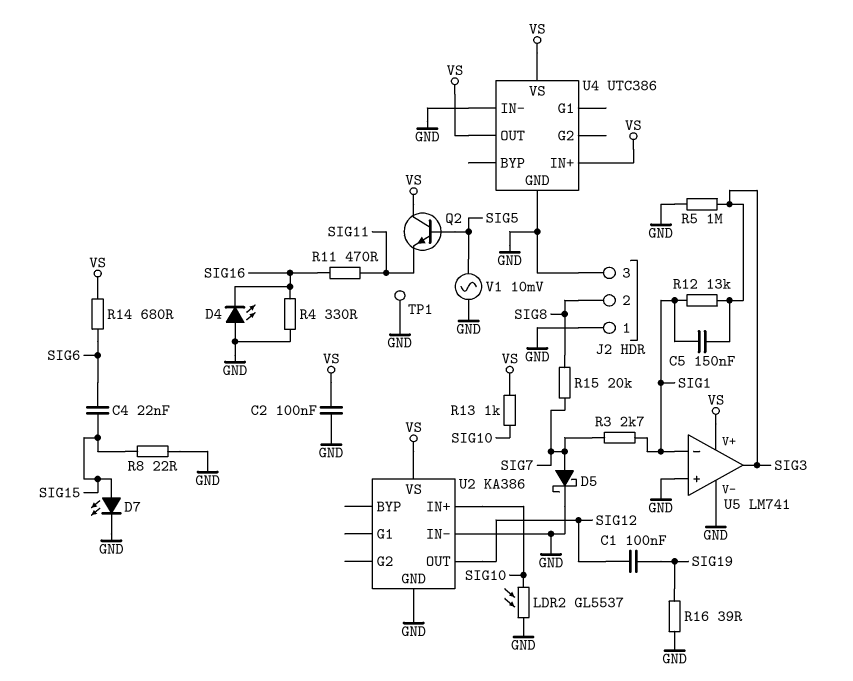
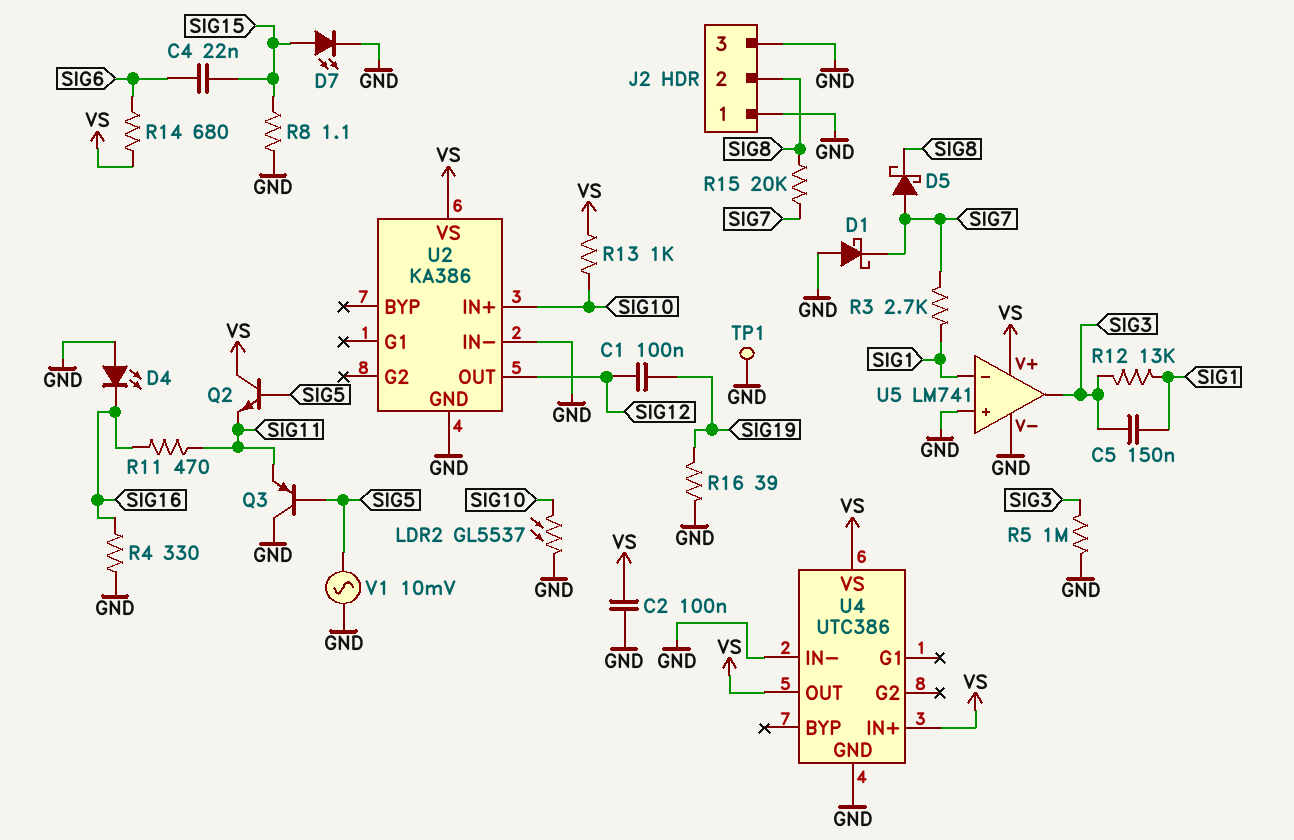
D1: none -> schottky (A GND, K SIG7)
D5: schottky (A SIG7, K GND) -> schottky (A SIG7, K SIG8)
Q3: none -> PNP (B SIG5, C GND, E SIG11)
R8: 22 (GND, SIG15) -> 1.1 (GND, SIG15)

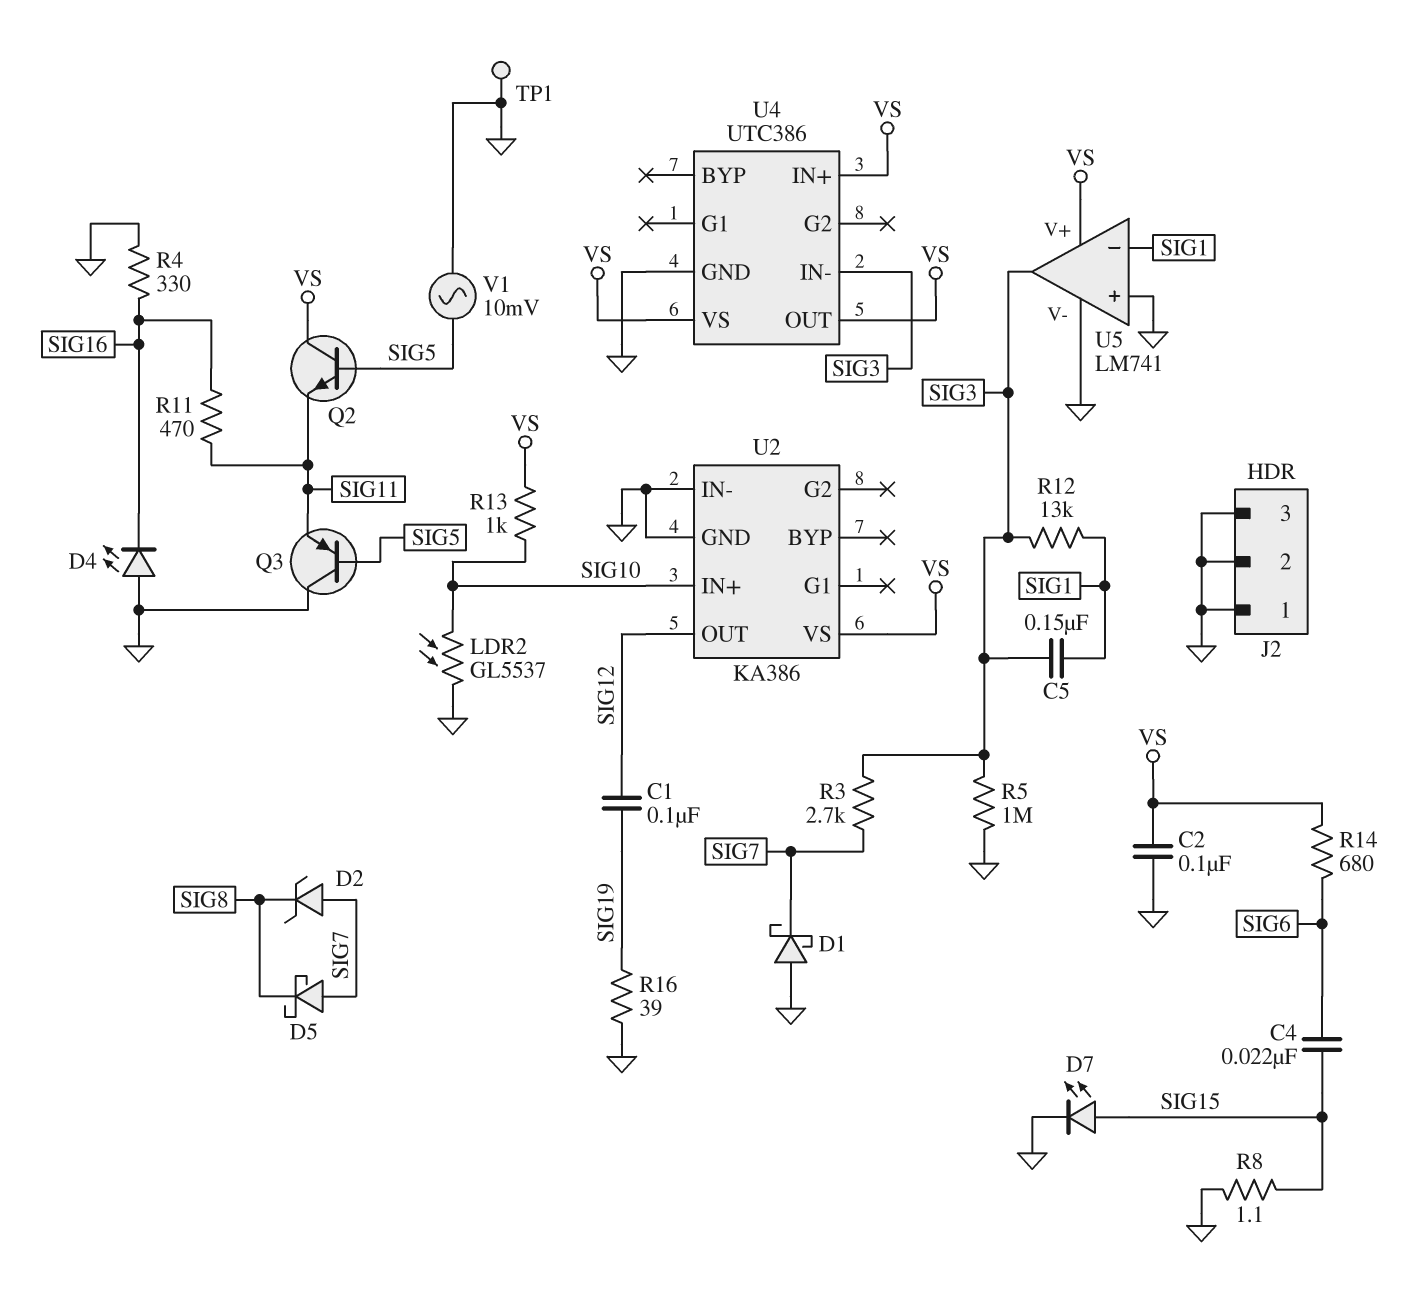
D2: none -> zener (A SIG7, K SIG8)
J2 pin 2: SIG8 -> GND
R3: 2.7k (SIG1, SIG7) -> 2.7k (SIG3, SIG7)
R15: 20k (SIG7, SIG8) -> none
U4 pin IN-: GND -> SIG3

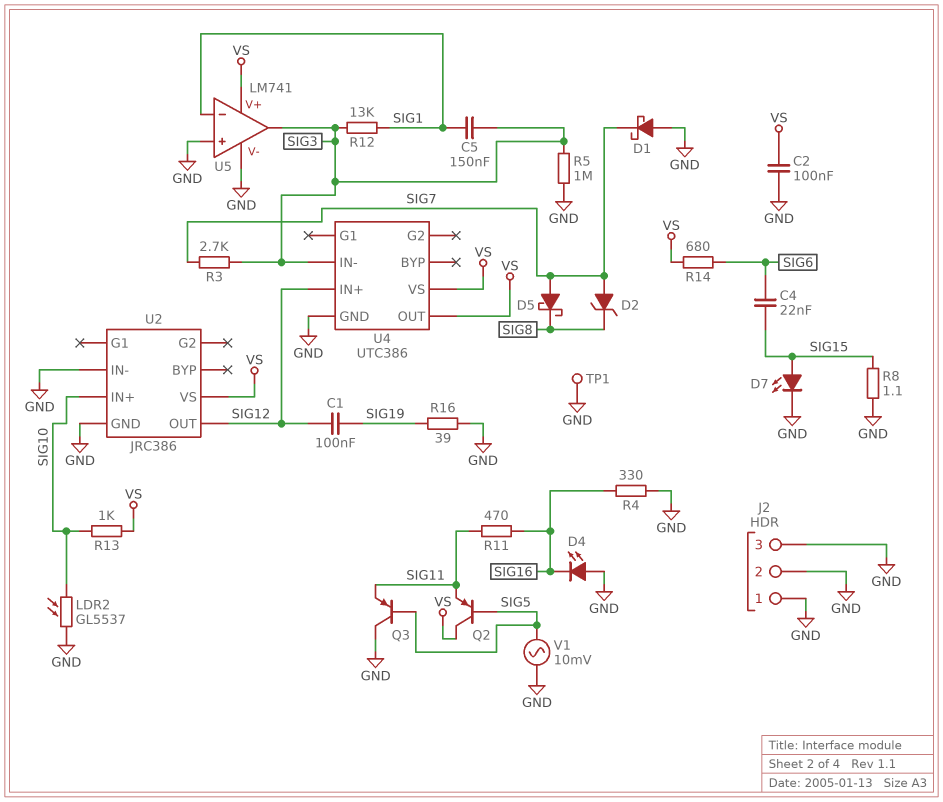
Q2: NPN (B SIG5, C VS, E SIG11) -> PNP (B SIG5, C VS, E SIG11)
U2: KA386 -> JRC386
U4 pin IN+: VS -> SIG12

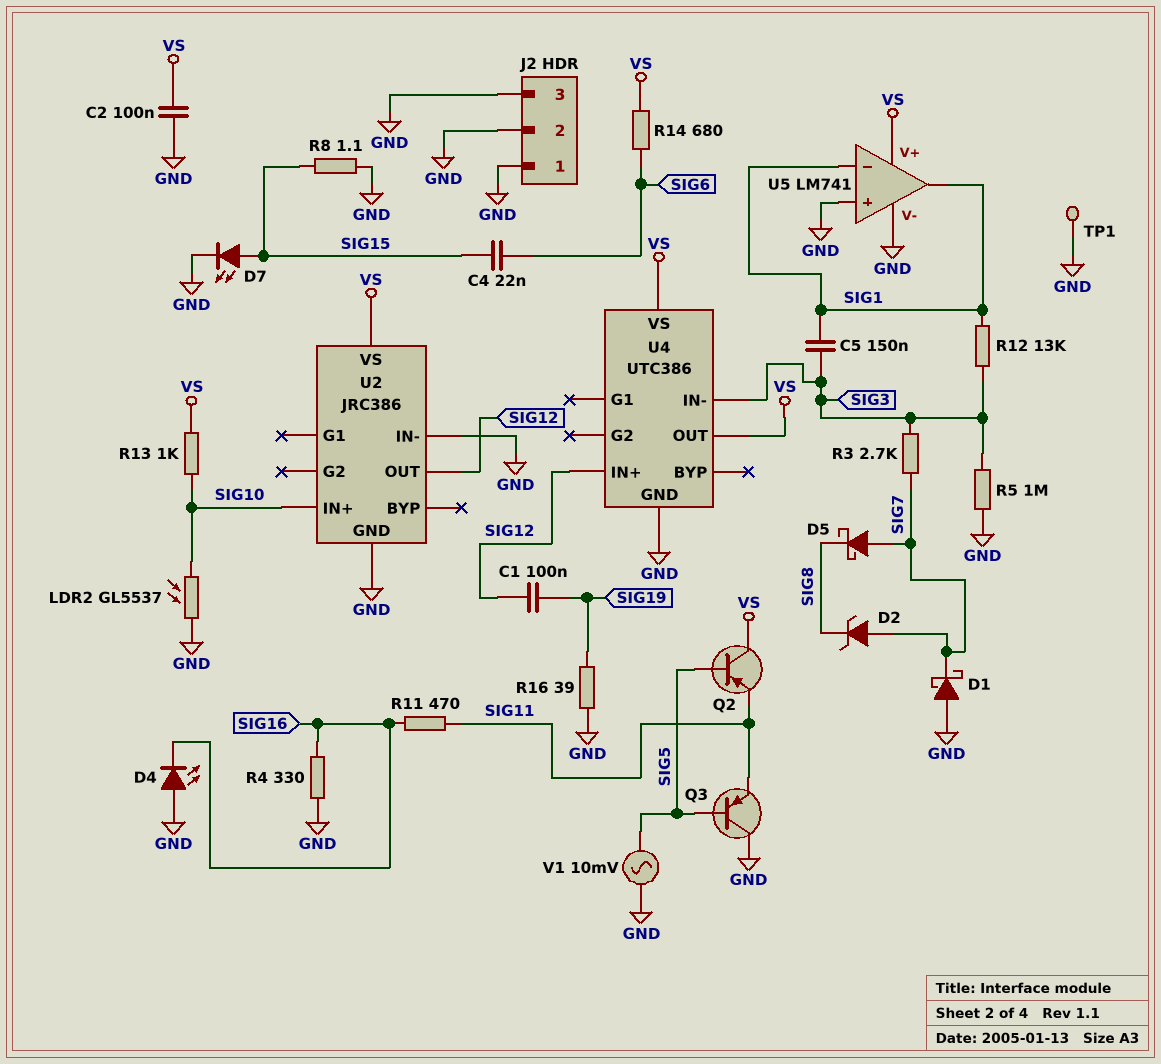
U5 pin out: SIG3 -> SIG1

